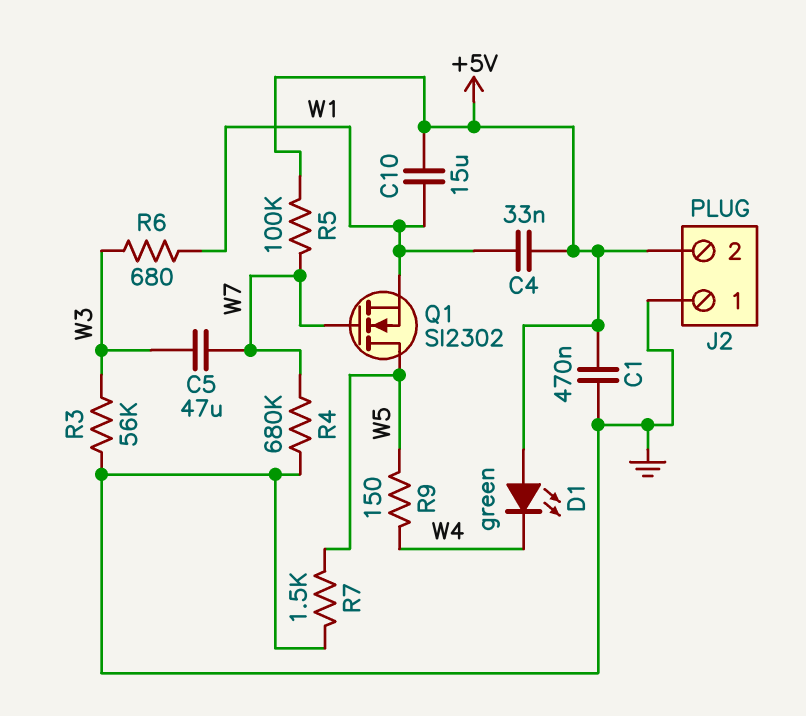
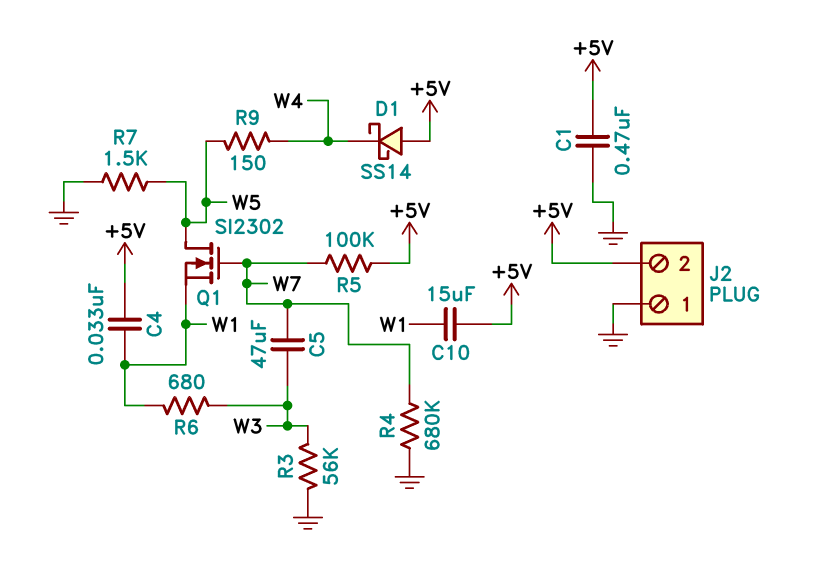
D1: LED green (A +5V, K W4) -> schottky SS14 (A +5V, K W4)

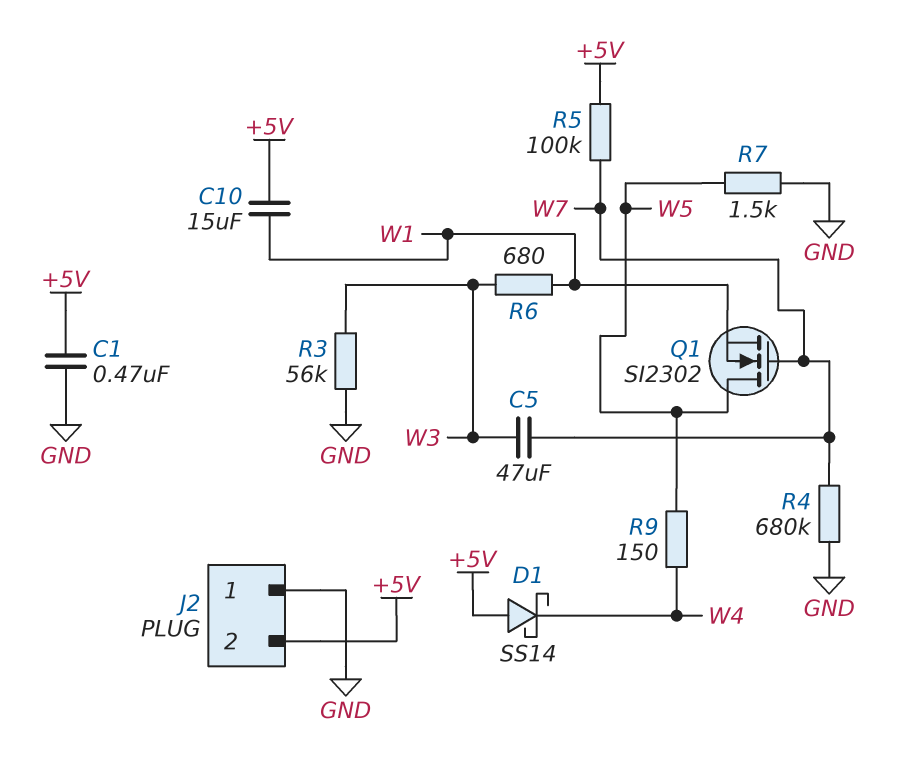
C4: 33nF (+5V, W1) -> none

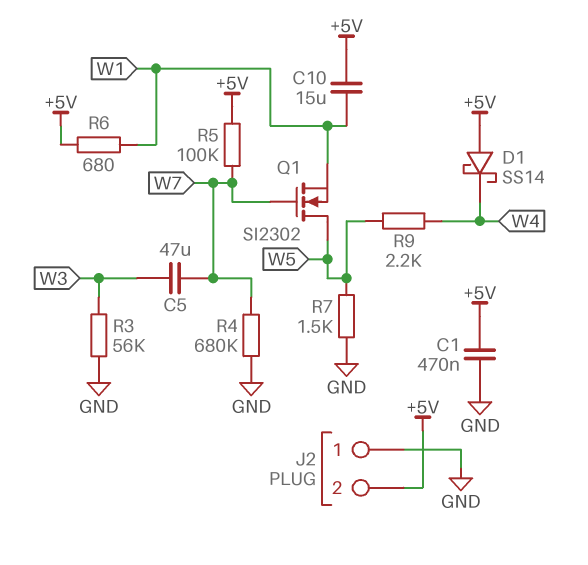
R6: 680 (W1, W3) -> 680 (+5V, W1)
R9: 150 (W4, W5) -> 2.2k (W4, W5)

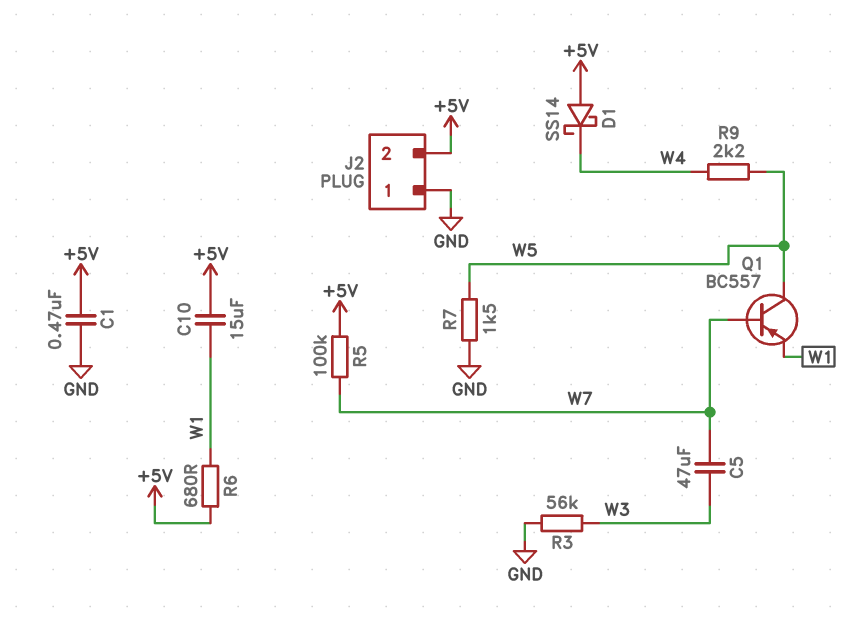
Q1: NMOS SI2302 (G W7, D W5, S W1) -> PNP BC557 (B W7, C W5, E W1)
R4: 680k (GND, W7) -> none

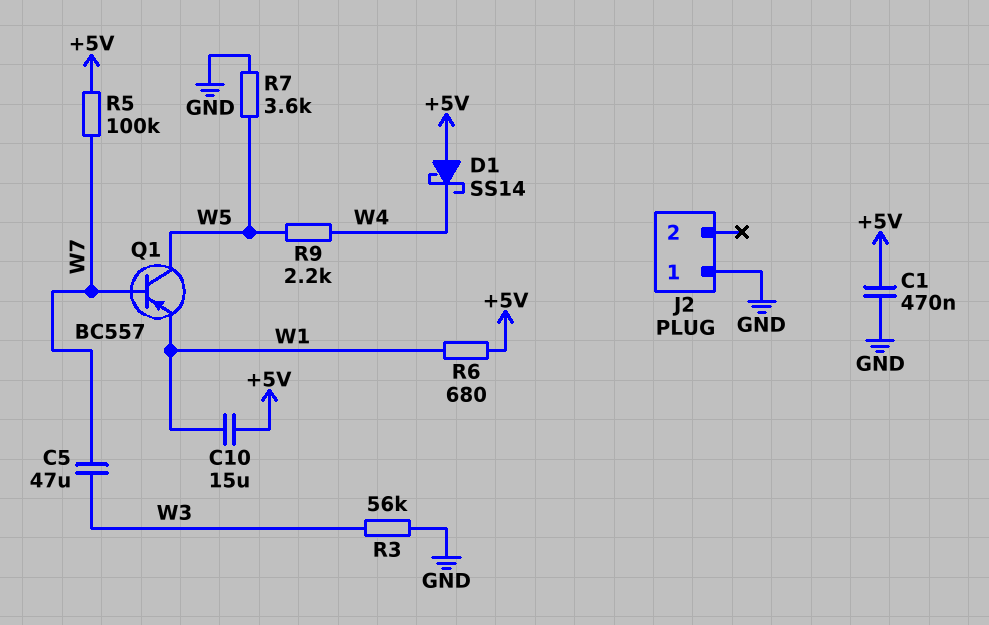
J2 pin 2: +5V -> none
R7: 1.5k (GND, W5) -> 3.6k (GND, W5)

